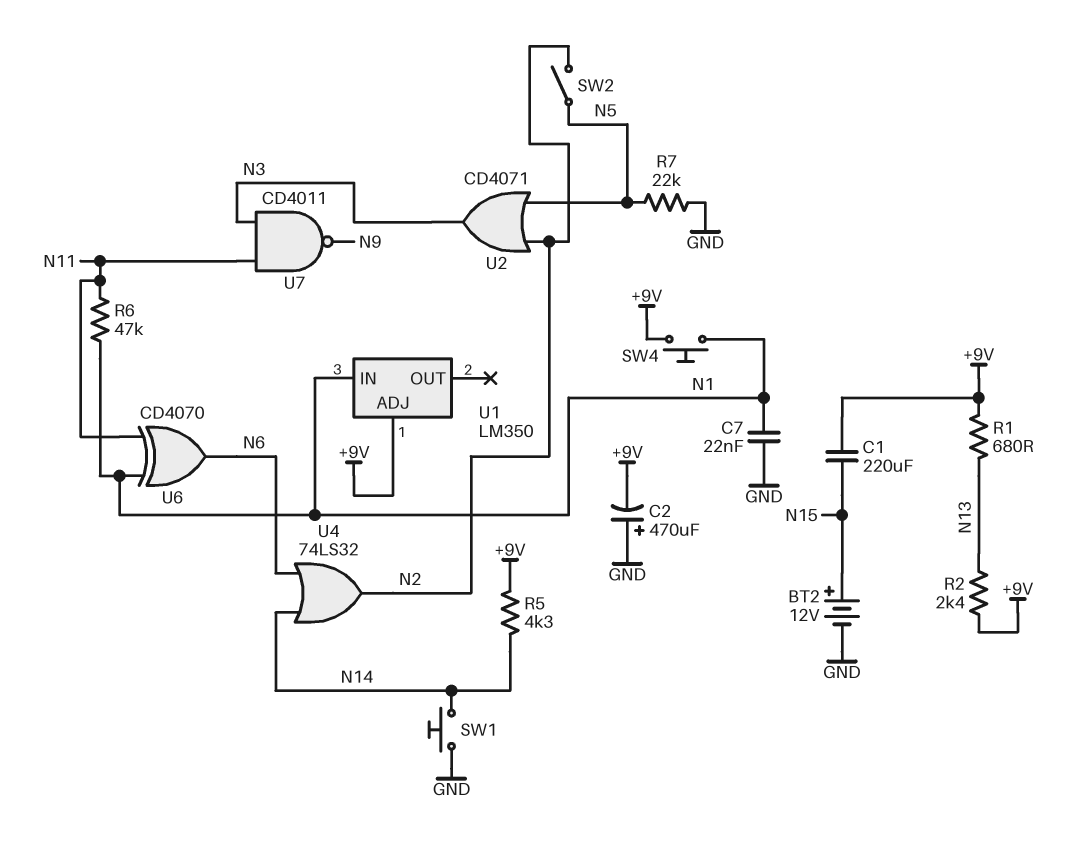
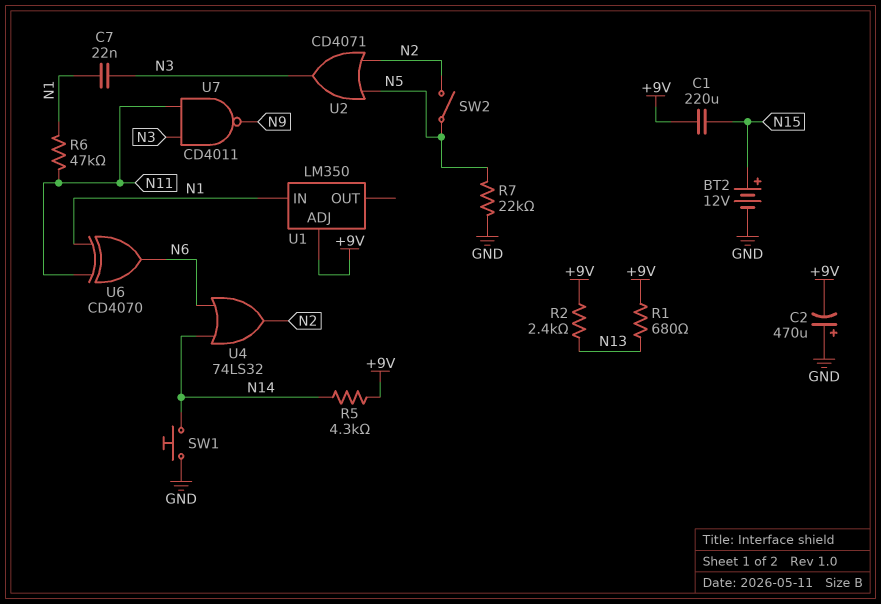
C7: 22nF (GND, N1) -> 22nF (N1, N3)
SW4: button (+9V, N1) -> none

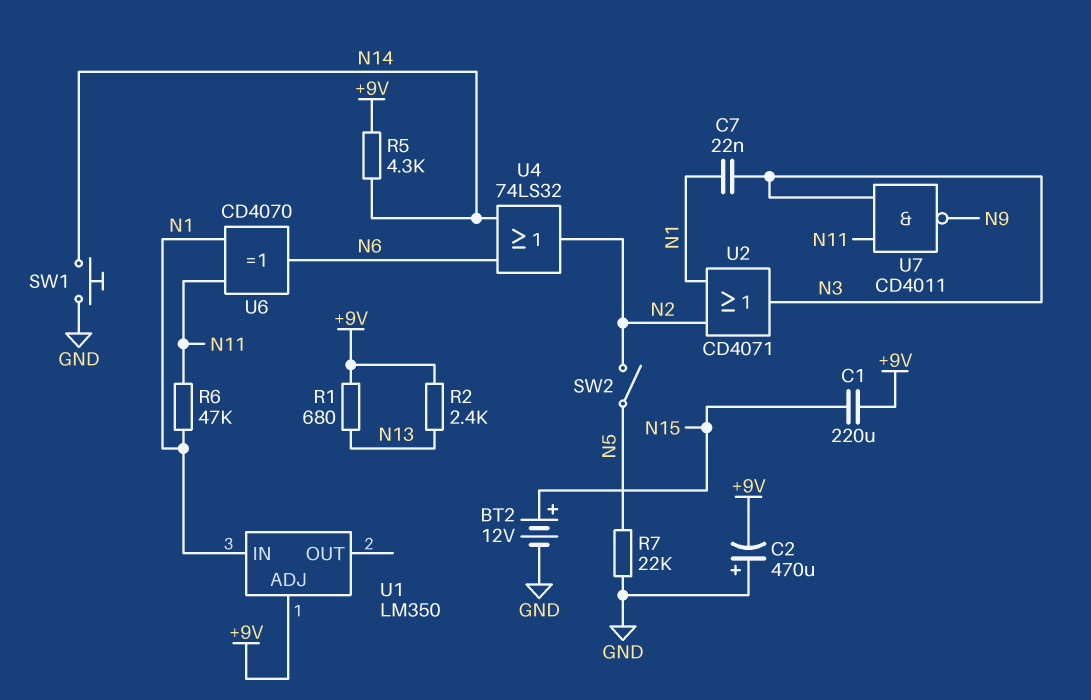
U2: OR CD4071 (in N2, in N5, out N3) -> OR CD4071 (in N1, in N2, out N3)

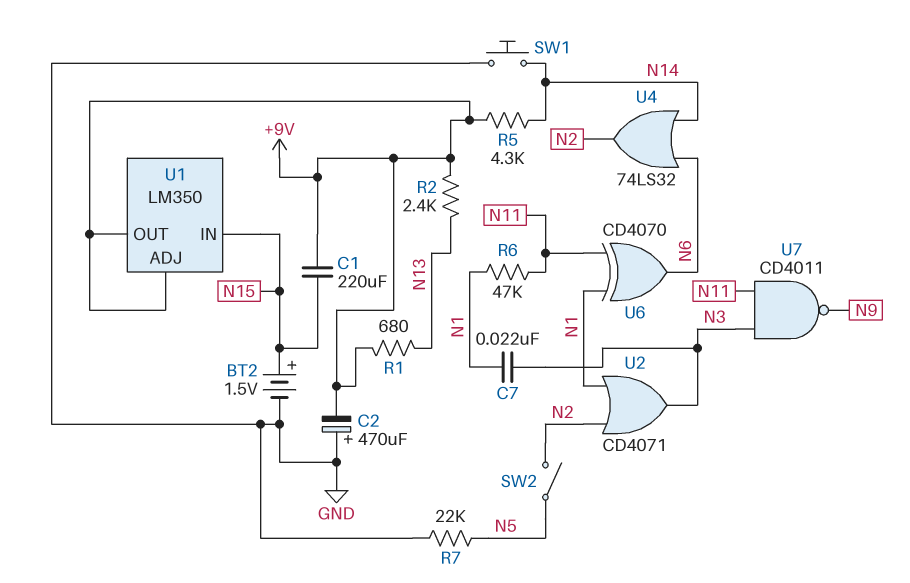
BT2: 12V (plus N15, minus GND) -> 1.5V (plus N15, minus GND)
U1 pin IN: N1 -> N15
U1 pin OUT: none -> +9V

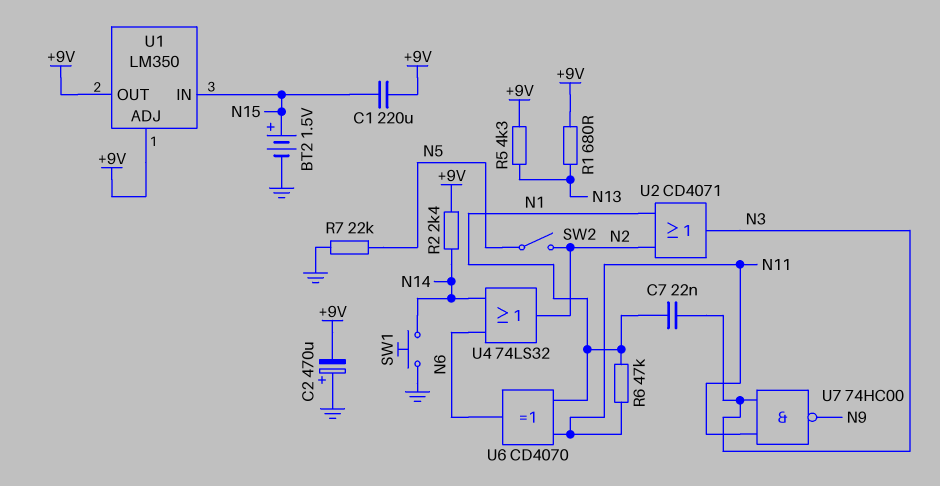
R2: 2.4k (+9V, N13) -> 2.4k (+9V, N14)
R5: 4.3k (+9V, N14) -> 4.3k (+9V, N13)
U7: NAND CD4011 (in N3, in N11, out N9) -> NAND 74HC00 (in N3, in N11, out N9)

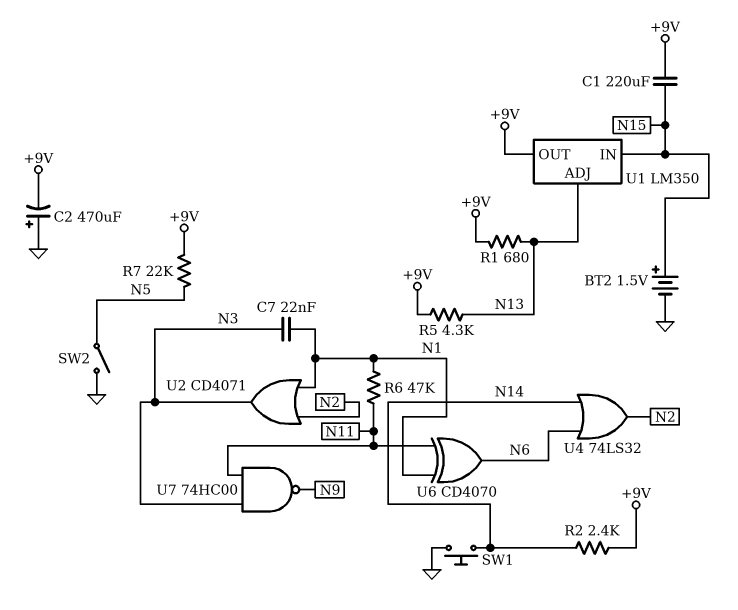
R7: 22k (GND, N5) -> 22k (+9V, N5)
SW2: switch (N2, N5) -> switch (GND, N5)
U1 pin ADJ: +9V -> N13

